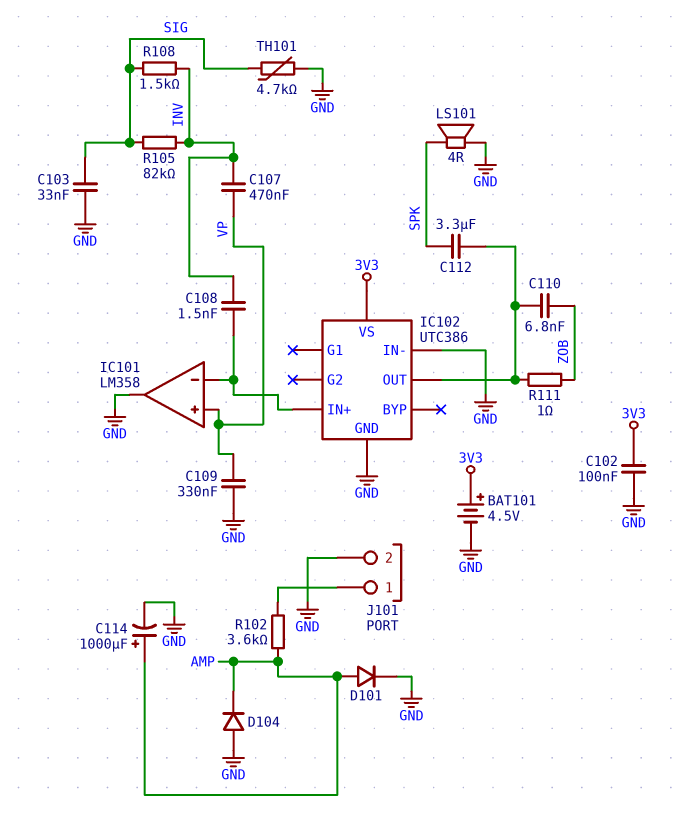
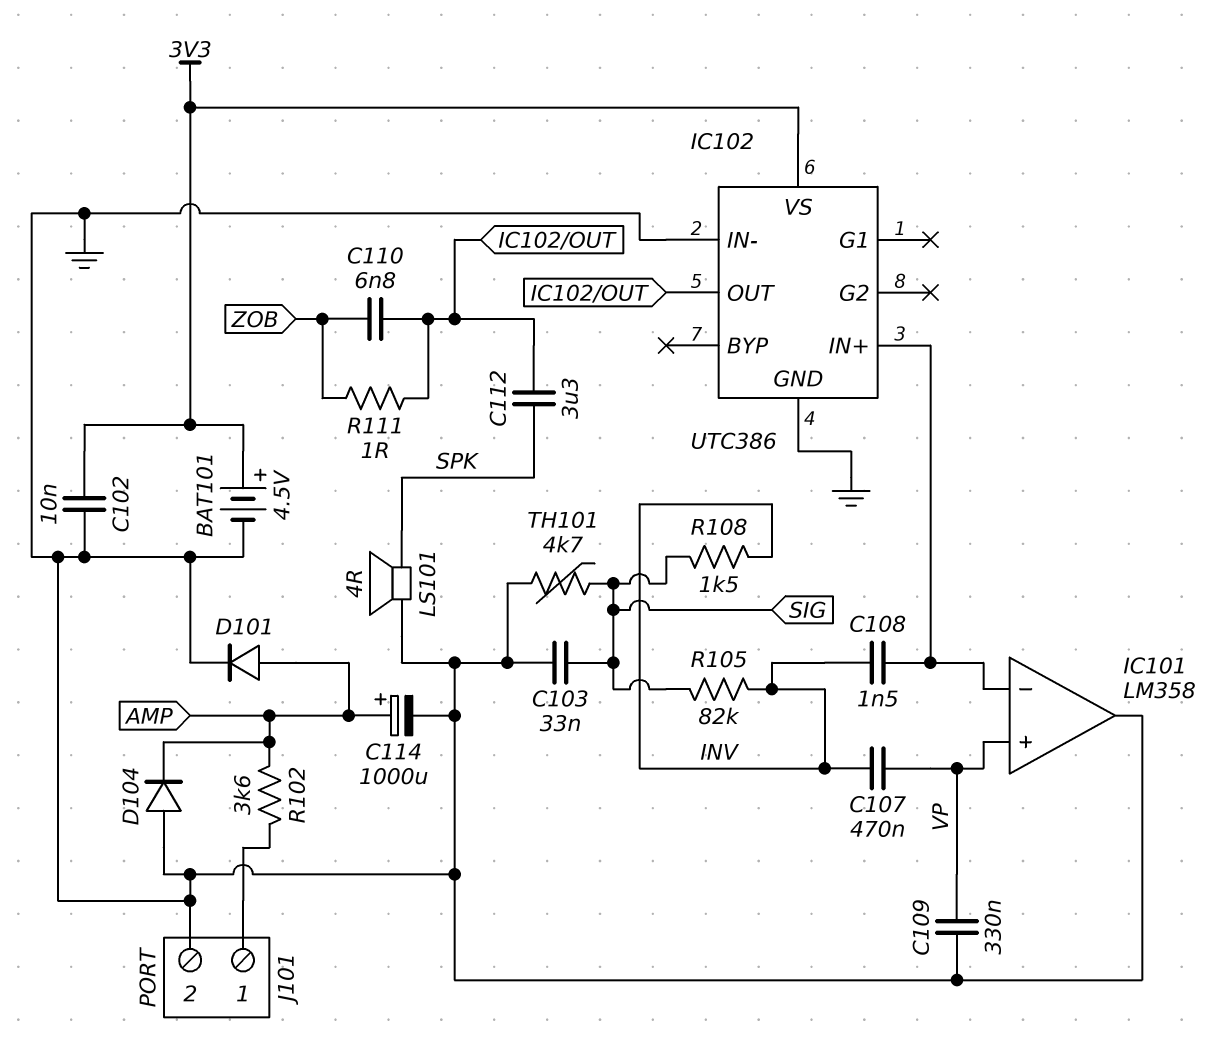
C102: 100nF (3V3, GND) -> 10nF (3V3, GND)

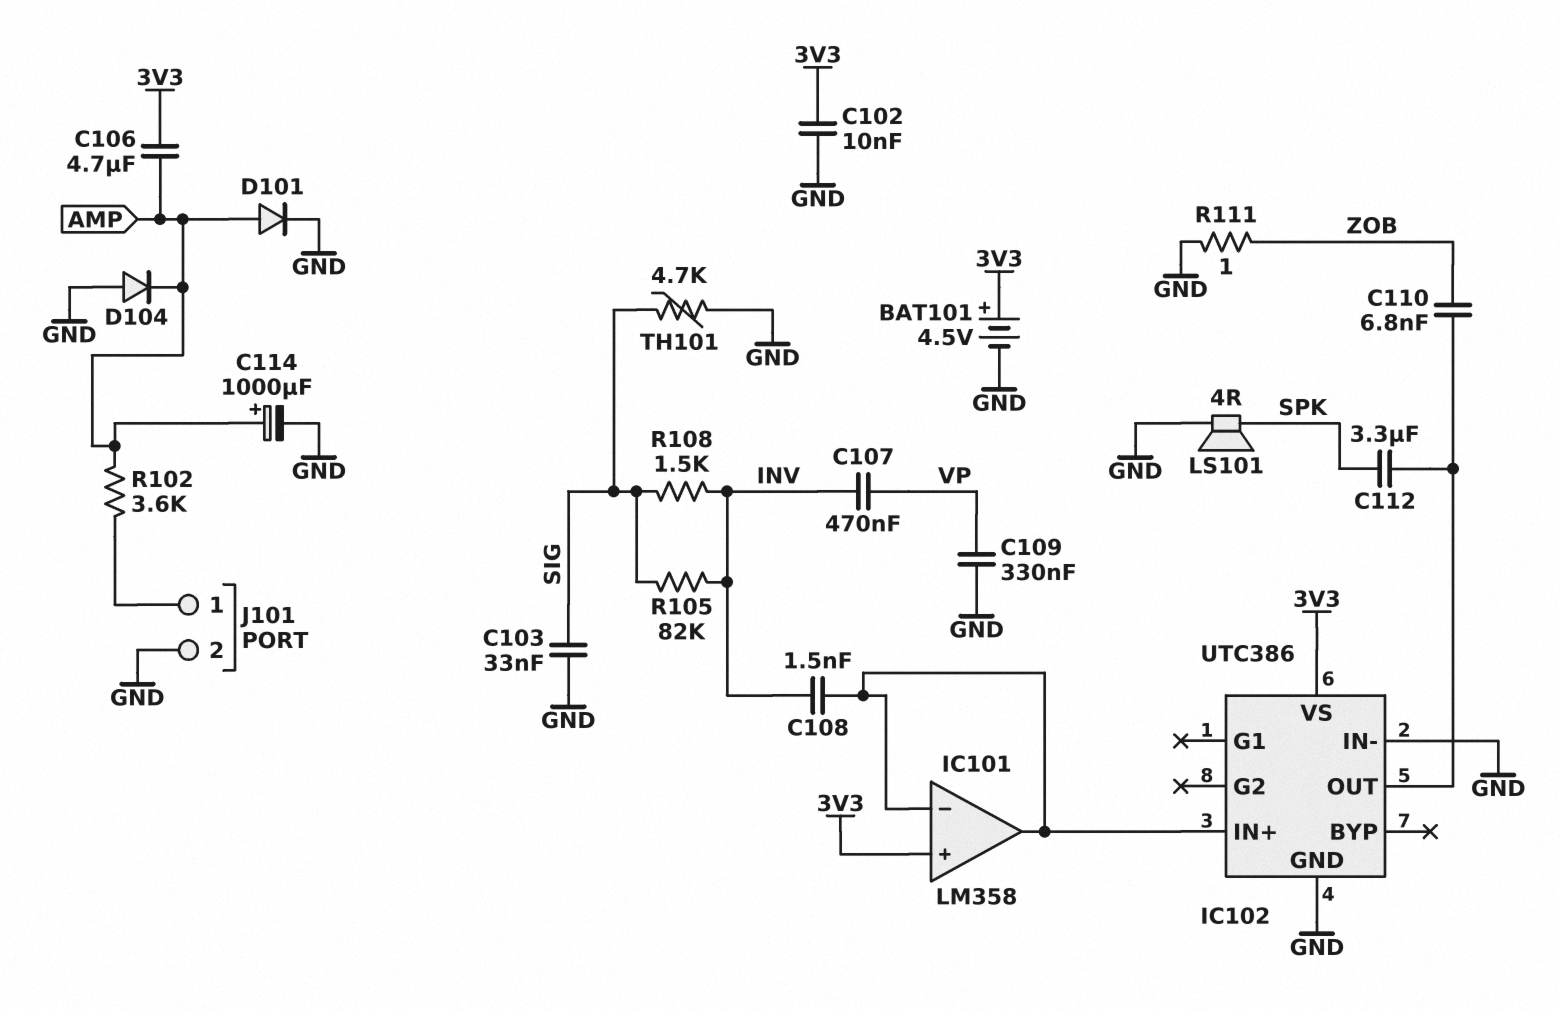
C106: none -> 4.7uF (3V3, AMP)
IC101 pin in+: VP -> 3V3
IC101 pin out: GND -> IC101/in-
R111: 1 (IC102/OUT, ZOB) -> 1 (GND, ZOB)

